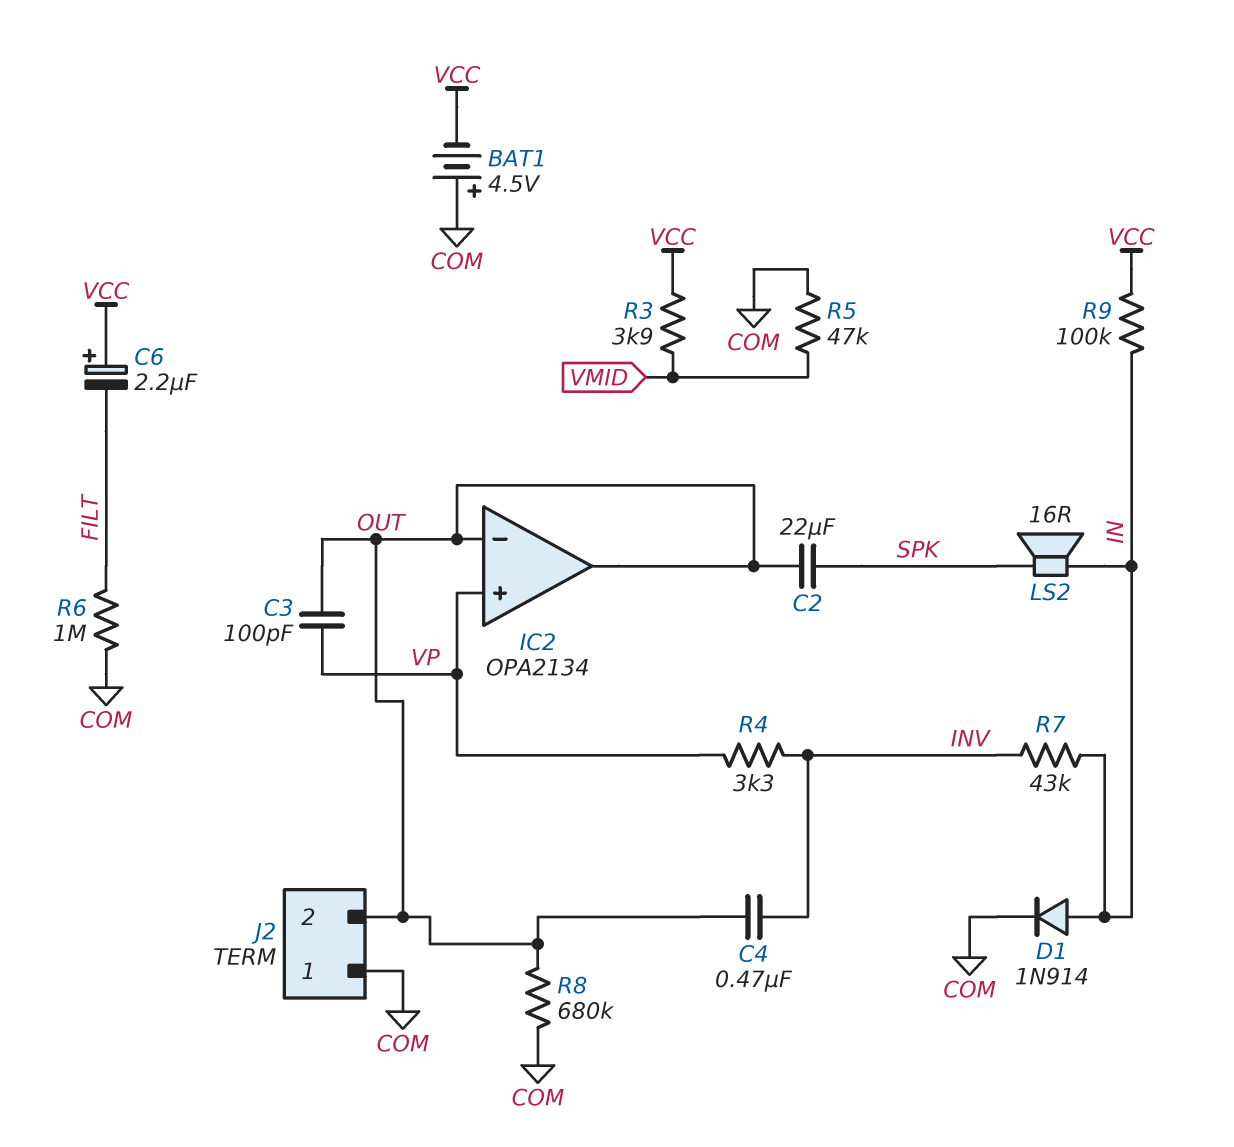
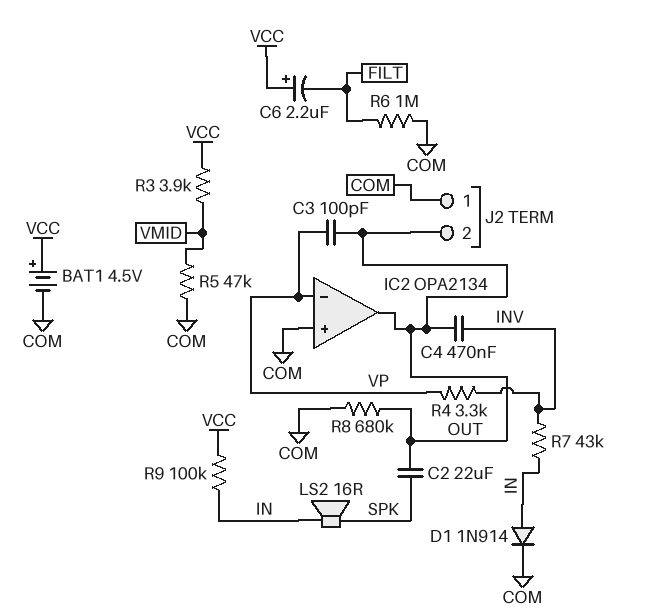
BAT1: 4.5V (plus COM, minus VCC) -> 4.5V (plus VCC, minus COM)
IC2 pin in+: VP -> COM
IC2 pin in-: OUT -> VP

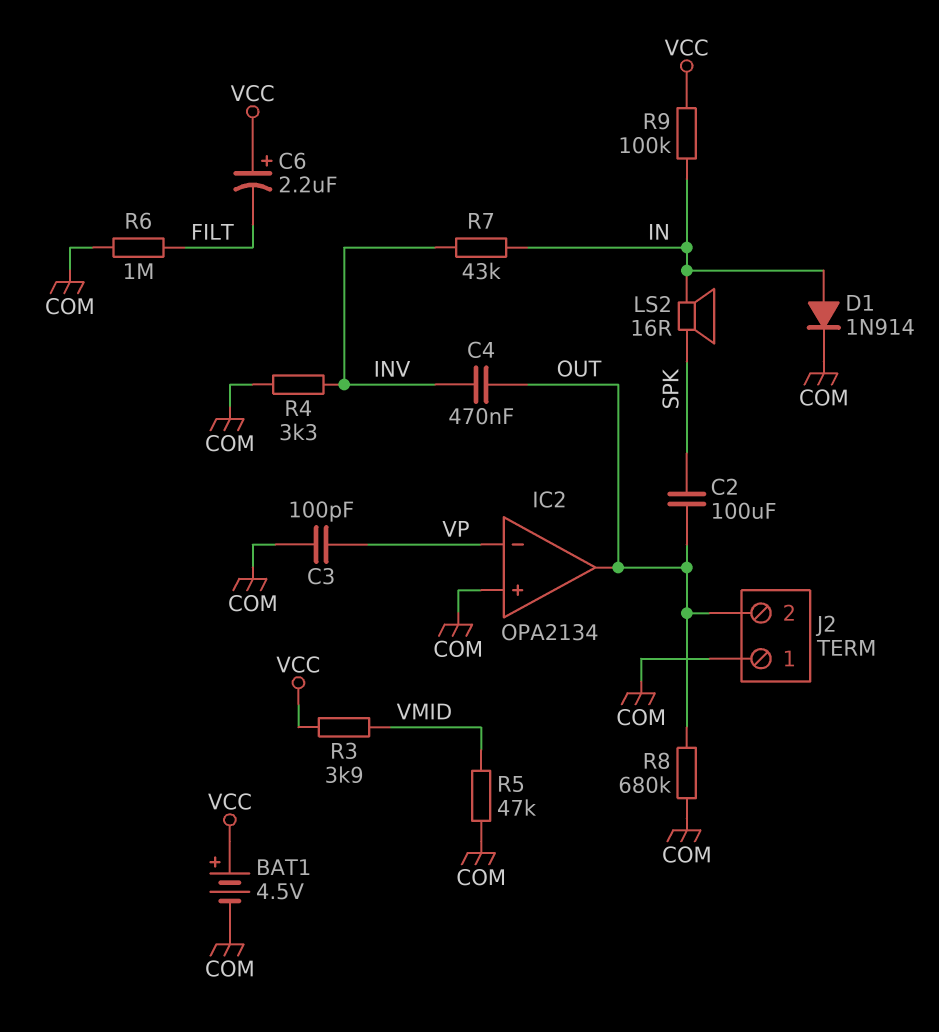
C2: 22uF (OUT, SPK) -> 100uF (OUT, SPK)
C3: 100pF (OUT, VP) -> 100pF (COM, VP)
R4: 3.3k (INV, VP) -> 3.3k (COM, INV)

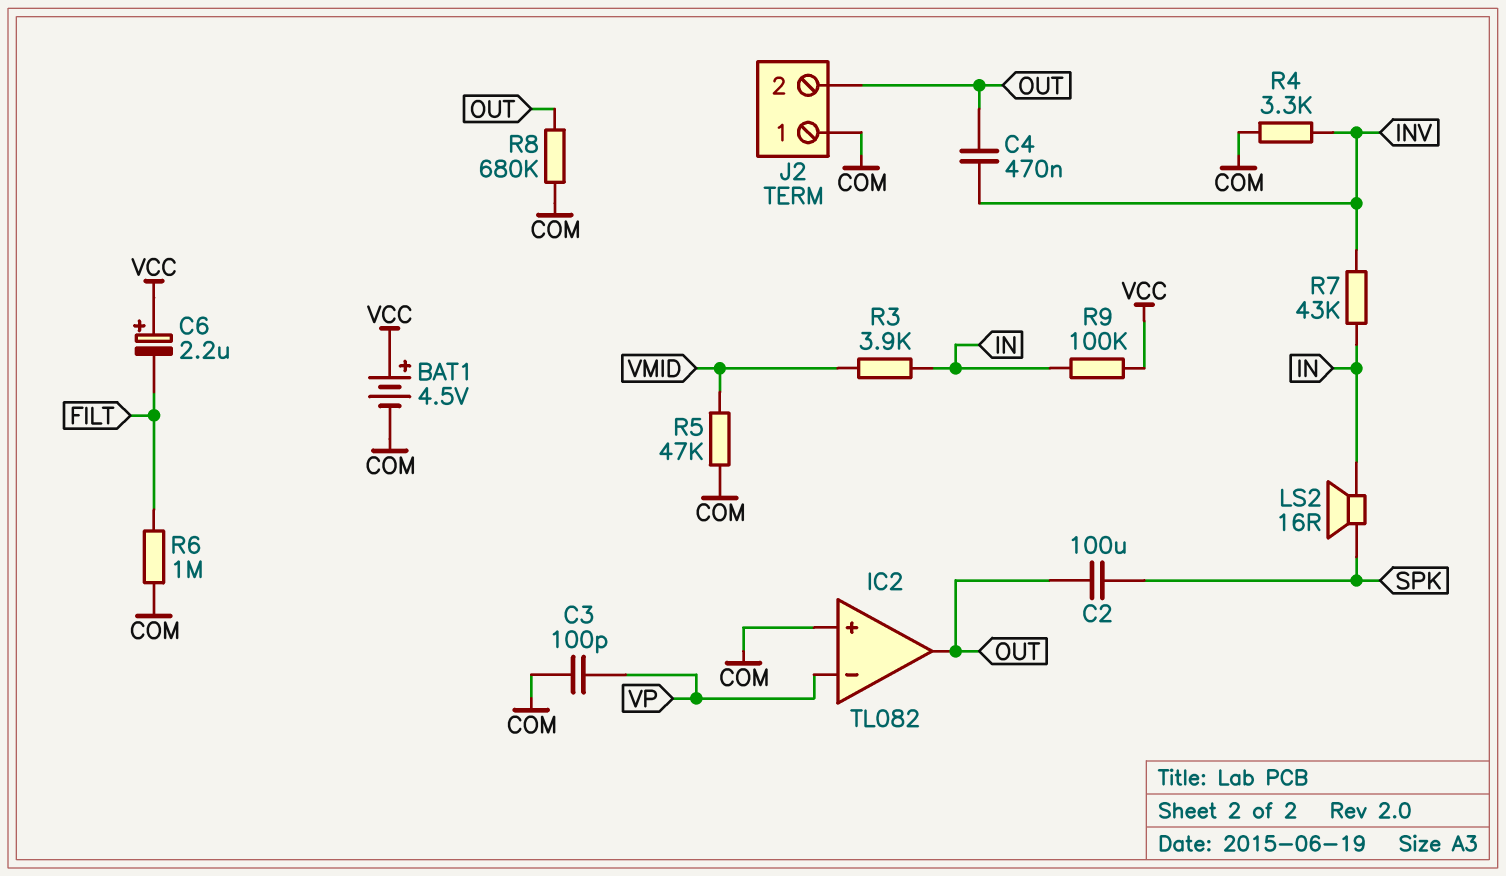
D1: diode 1N914 (A IN, K COM) -> none
IC2: OPA2134 -> TL082
R3: 3.9k (VCC, VMID) -> 3.9k (IN, VMID)

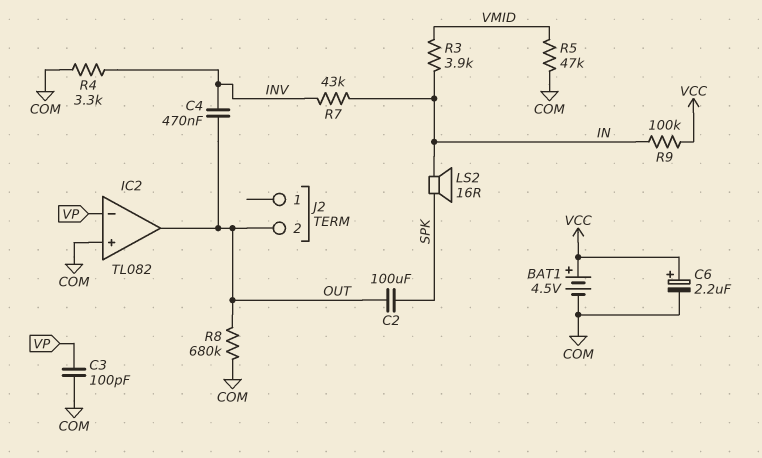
C6: 2.2uF (plus VCC, minus FILT) -> 2.2uF (plus VCC, minus COM)
J2 pin 1: COM -> none
R6: 1M (COM, FILT) -> none

